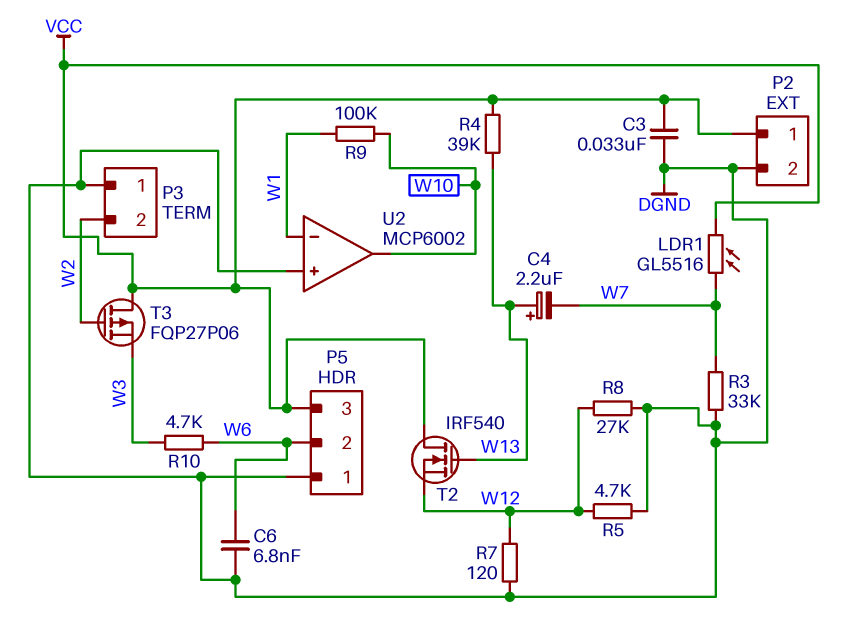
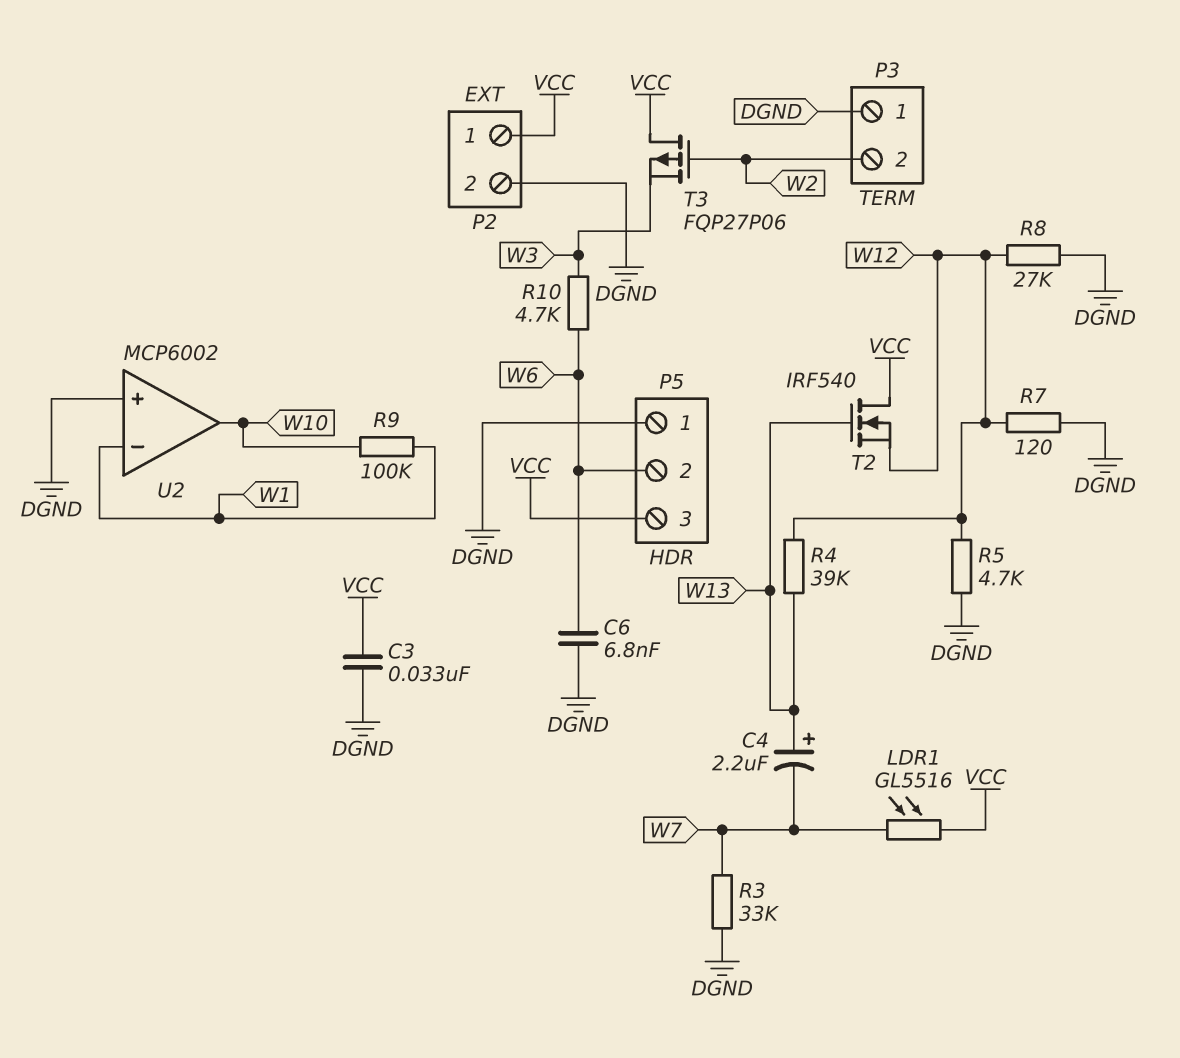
R4: 39k (VCC, W13) -> 39k (W12, W13)

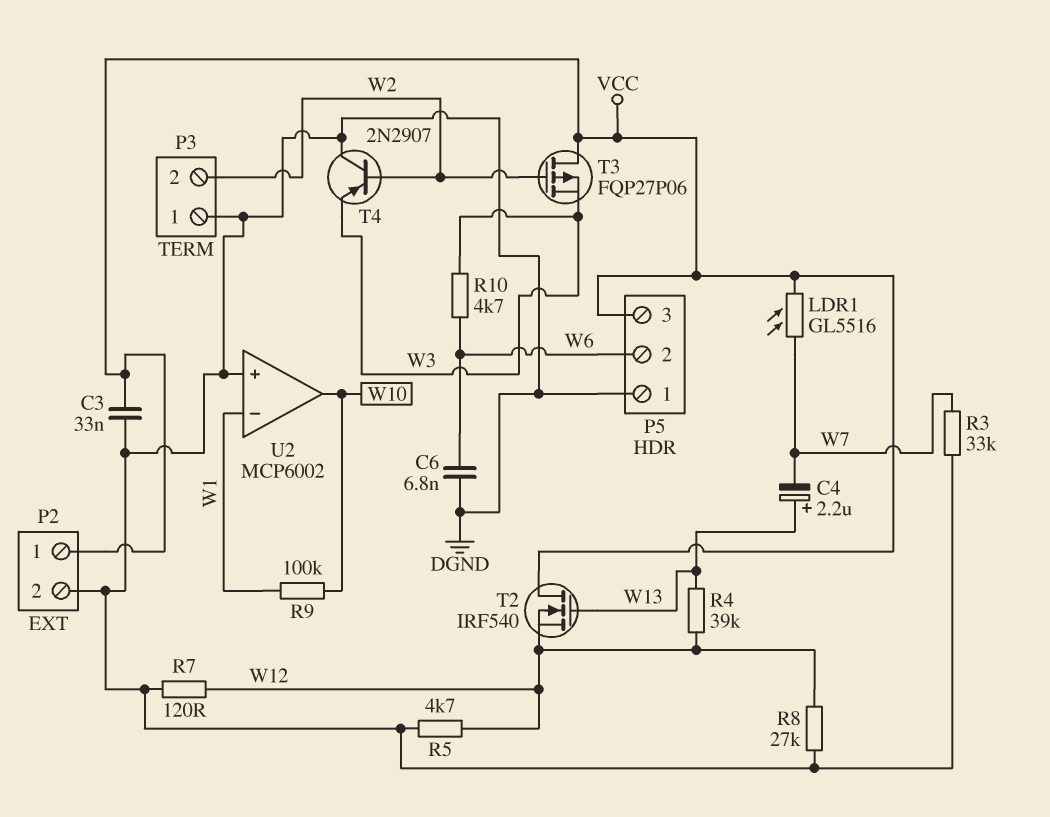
T4: none -> PNP 2N2907 (B W2, C DGND, E W3)

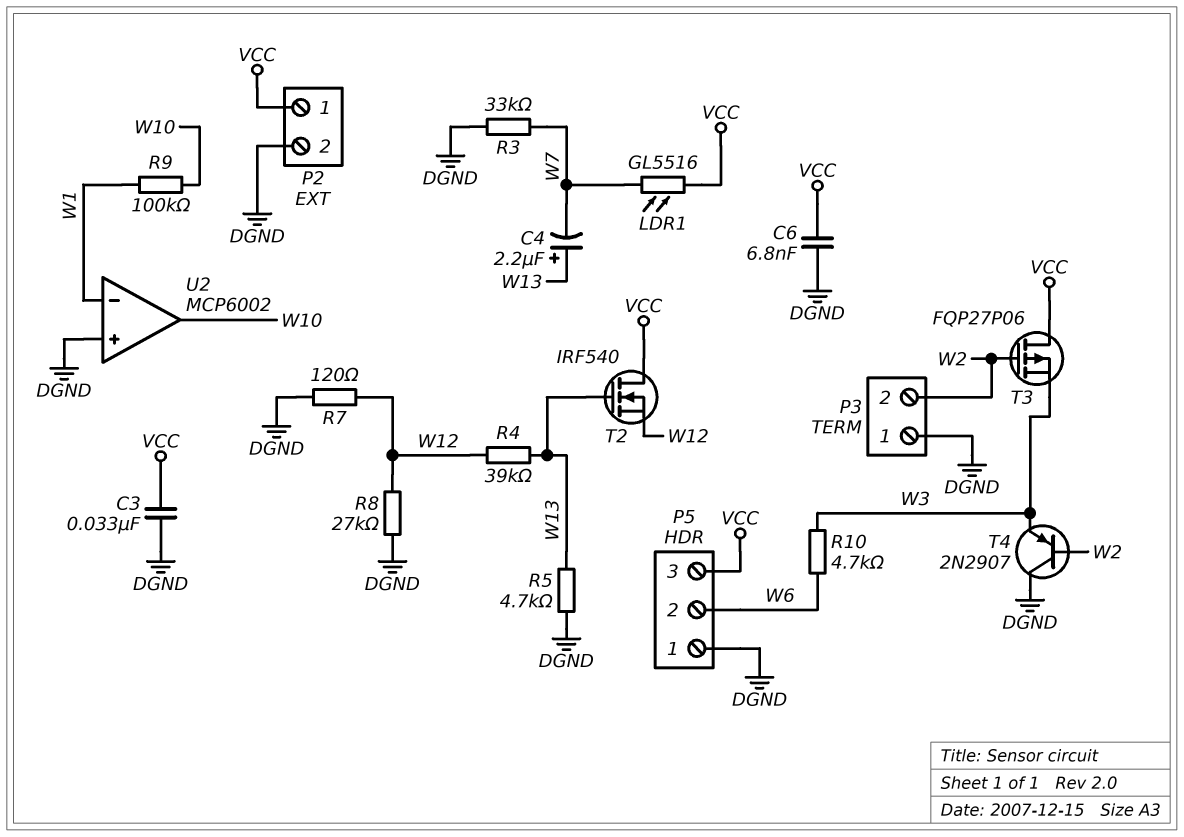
C6: 6.8nF (DGND, W6) -> 6.8nF (DGND, VCC)
R5: 4.7k (DGND, W12) -> 4.7k (DGND, W13)

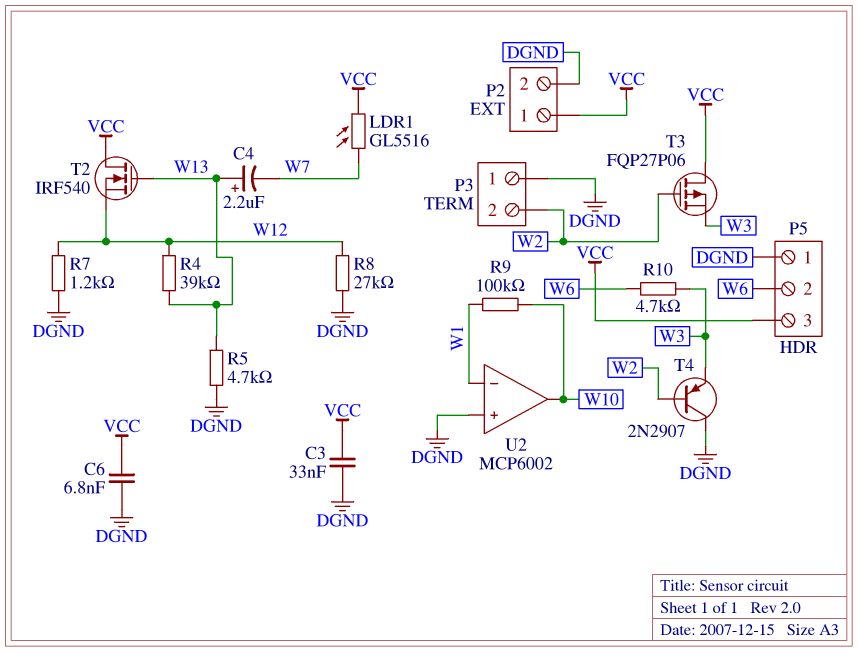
R3: 33k (DGND, W7) -> none
R7: 120 (DGND, W12) -> 1.2k (DGND, W12)

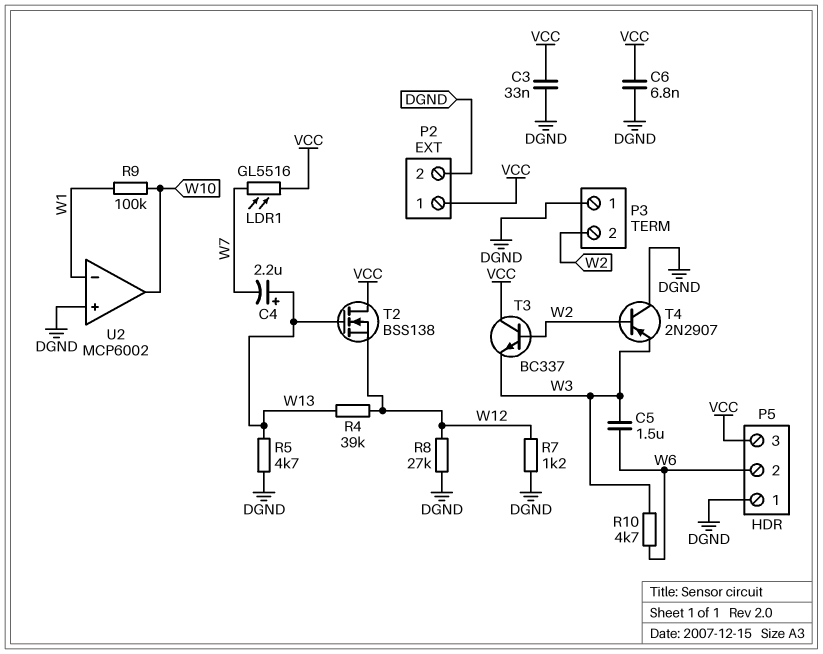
C5: none -> 1.5uF (W3, W6)
T2: NMOS IRF540 (G W13, D VCC, S W12) -> NMOS BSS138 (G W13, D VCC, S W12)
T3: PMOS FQP27P06 (G W2, D VCC, S W3) -> NPN BC337 (B W2, C VCC, E W3)

